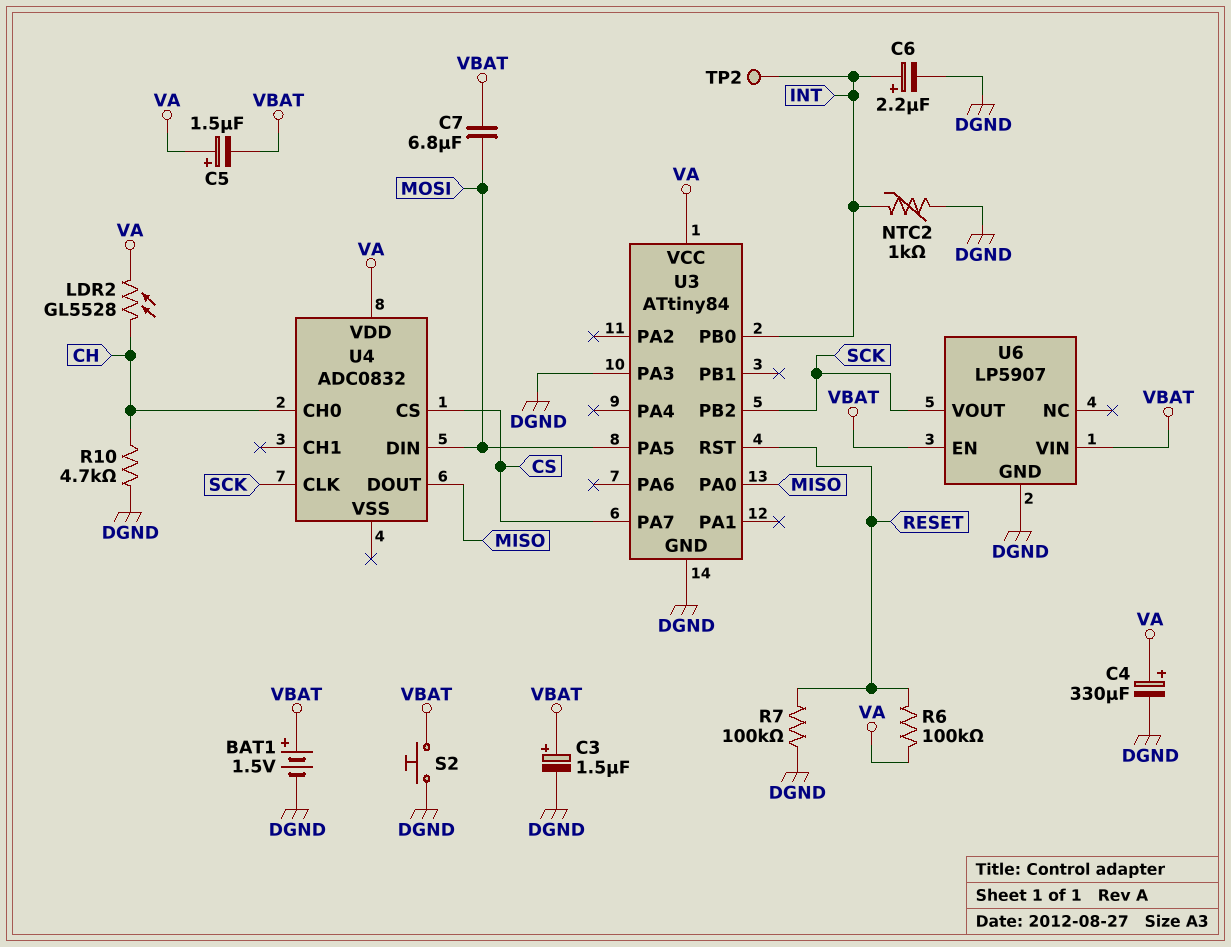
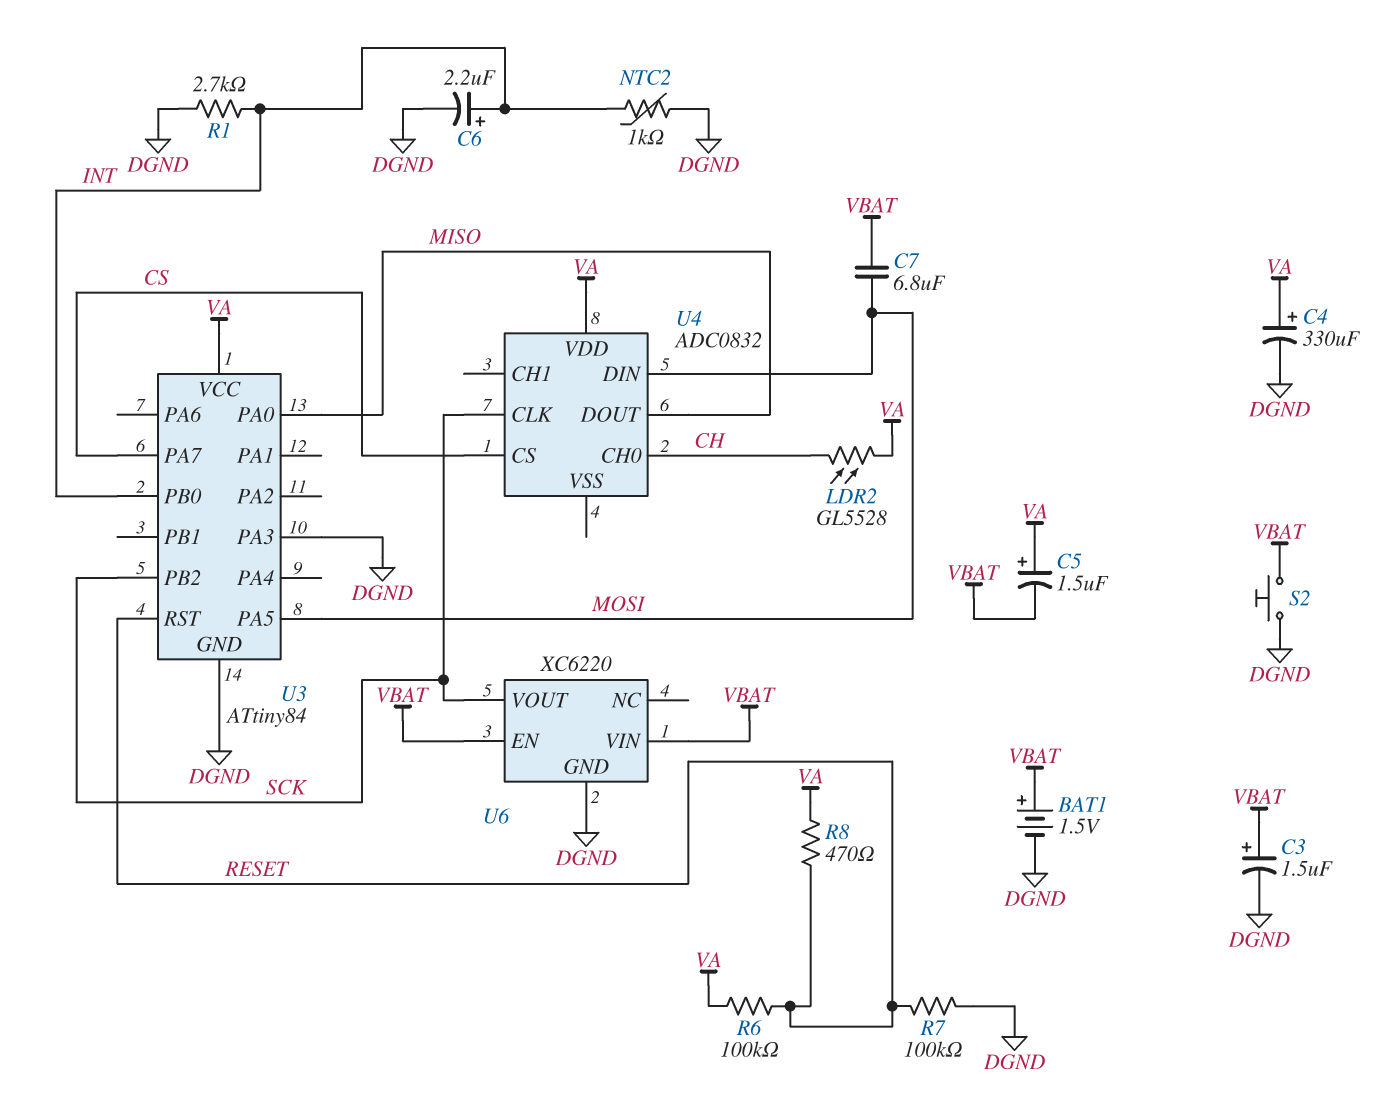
R1: none -> 2.7k (DGND, INT)
R8: none -> 470 (RESET, VA)
R10: 4.7k (CH, DGND) -> none
TP2: test point (INT) -> none
U6: LP5907 -> XC6220

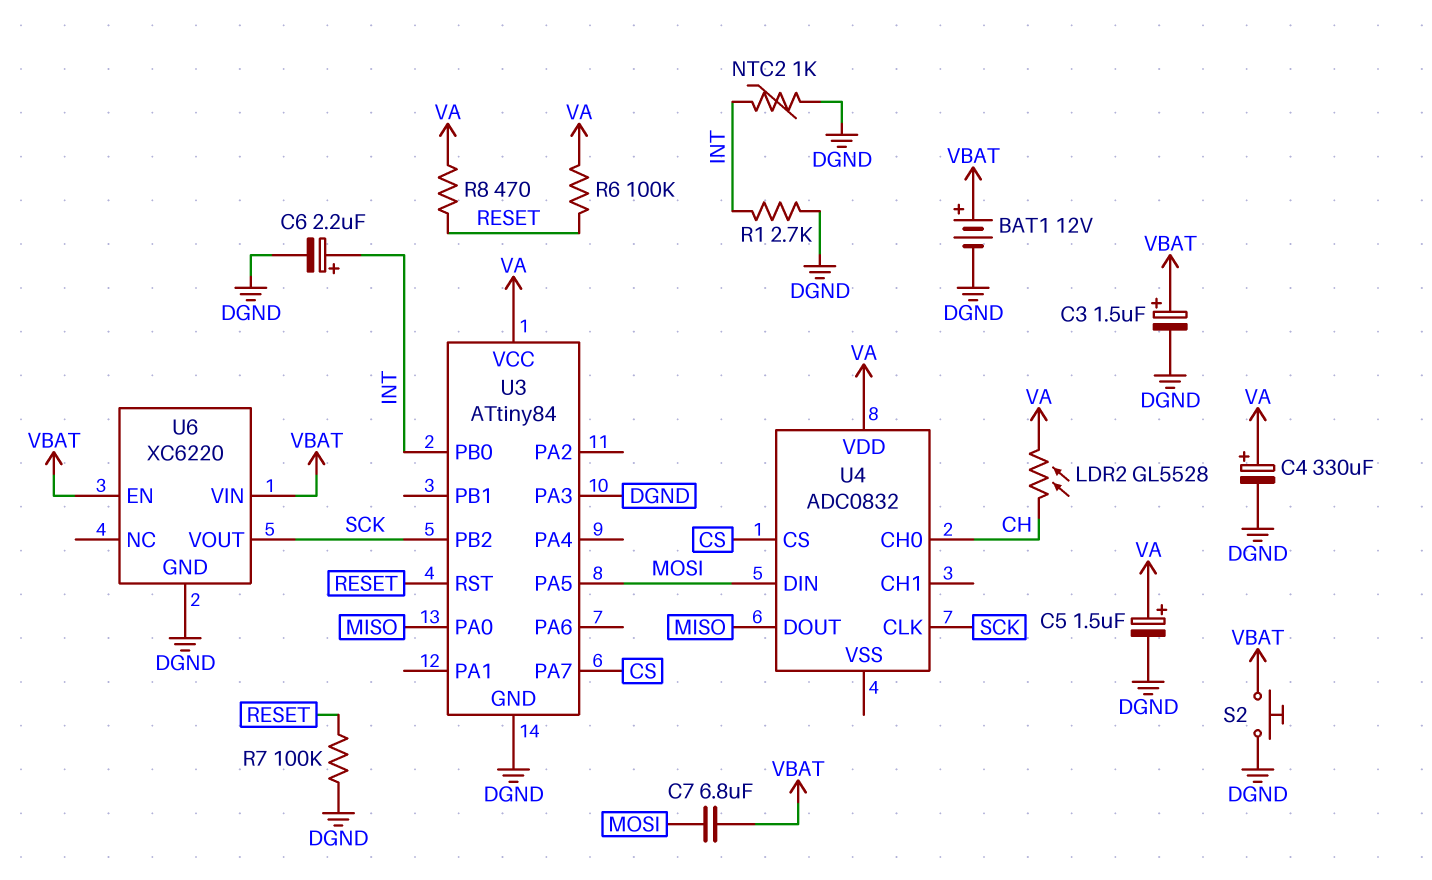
BAT1: 1.5V (plus VBAT, minus DGND) -> 12V (plus VBAT, minus DGND)
C5: 1.5uF (plus VA, minus VBAT) -> 1.5uF (plus VA, minus DGND)

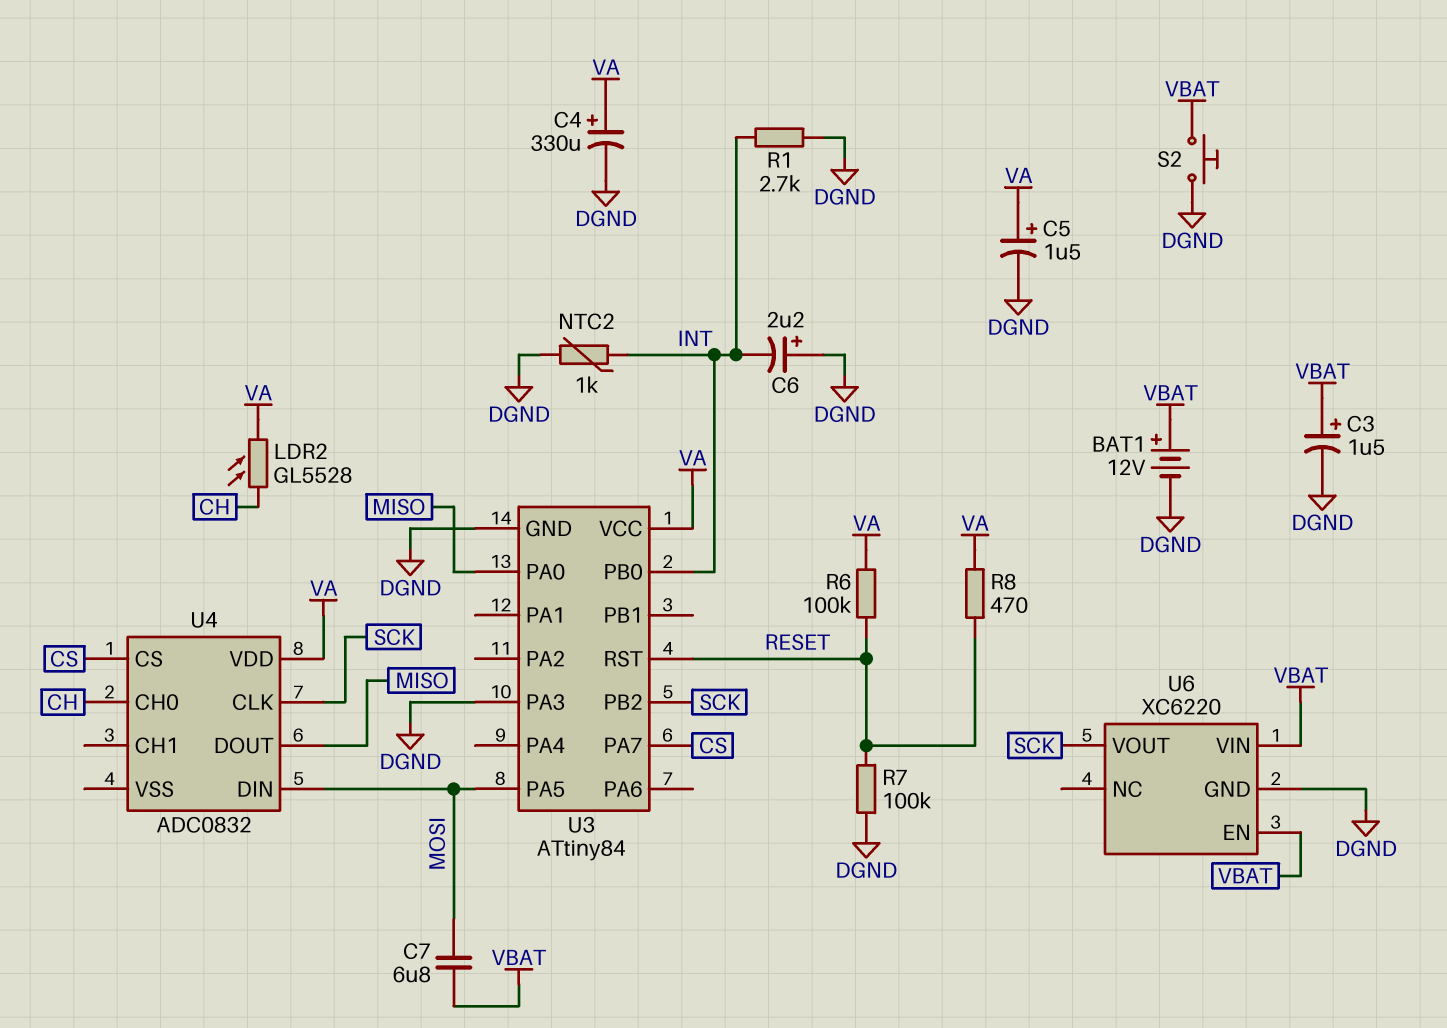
C6: 2.2uF (plus INT, minus DGND) -> 2.2uF (plus DGND, minus INT)

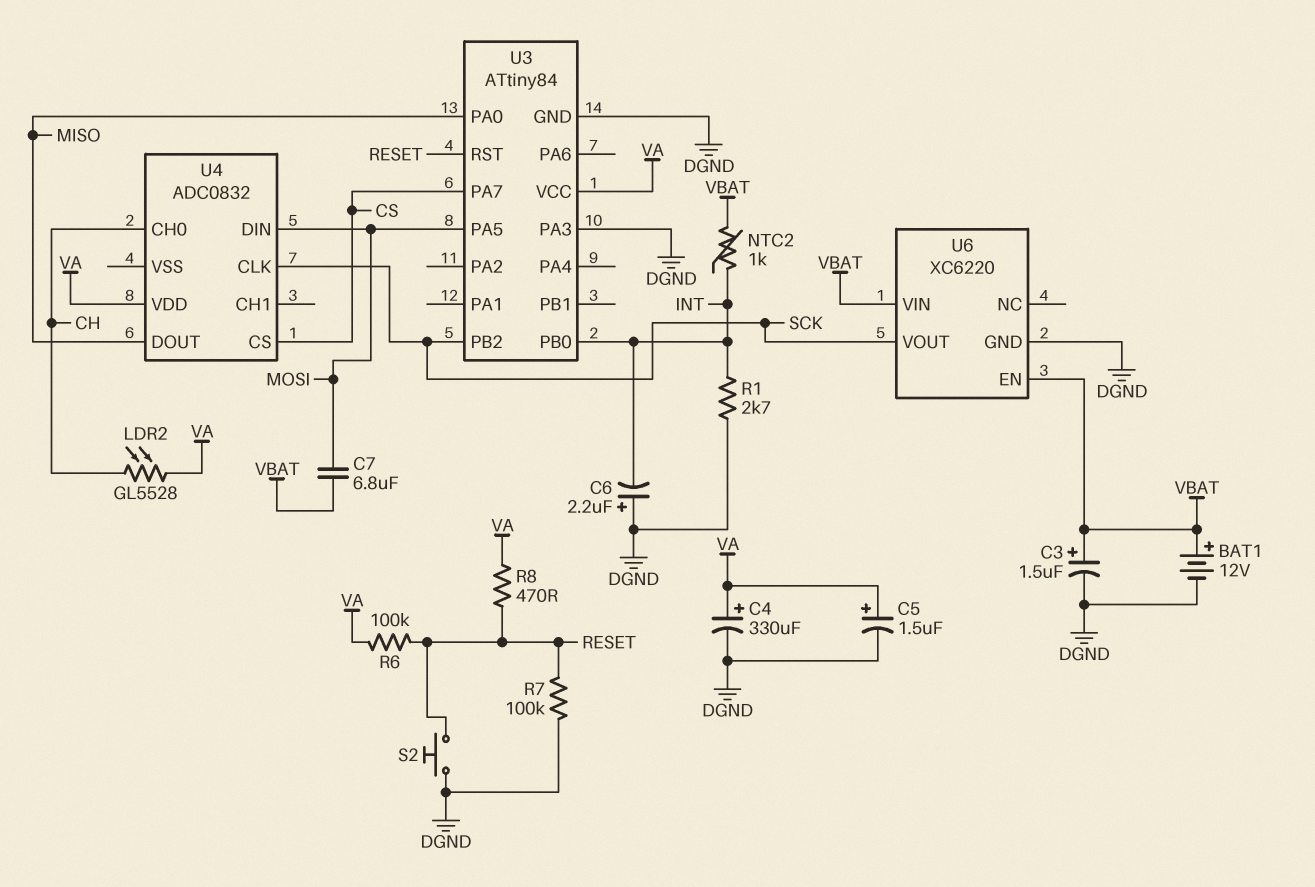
NTC2: 1k (DGND, INT) -> 1k (INT, VBAT)
S2: button (DGND, VBAT) -> button (DGND, RESET)

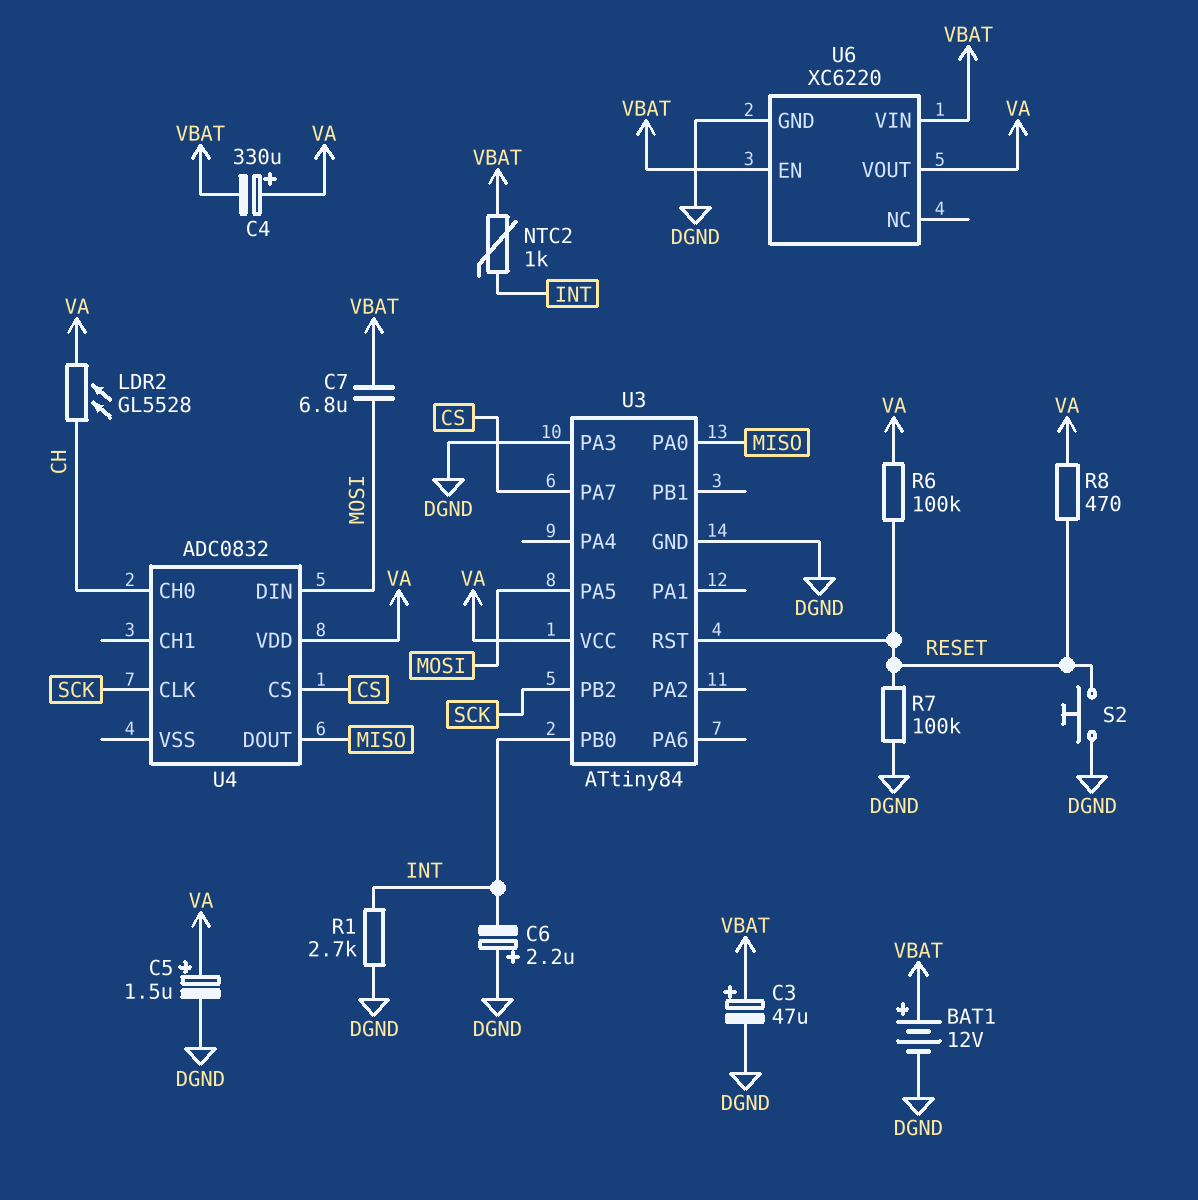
C3: 1.5uF (plus VBAT, minus DGND) -> 47uF (plus VBAT, minus DGND)
C4: 330uF (plus VA, minus DGND) -> 330uF (plus VA, minus VBAT)
U6 pin VOUT: SCK -> VA

